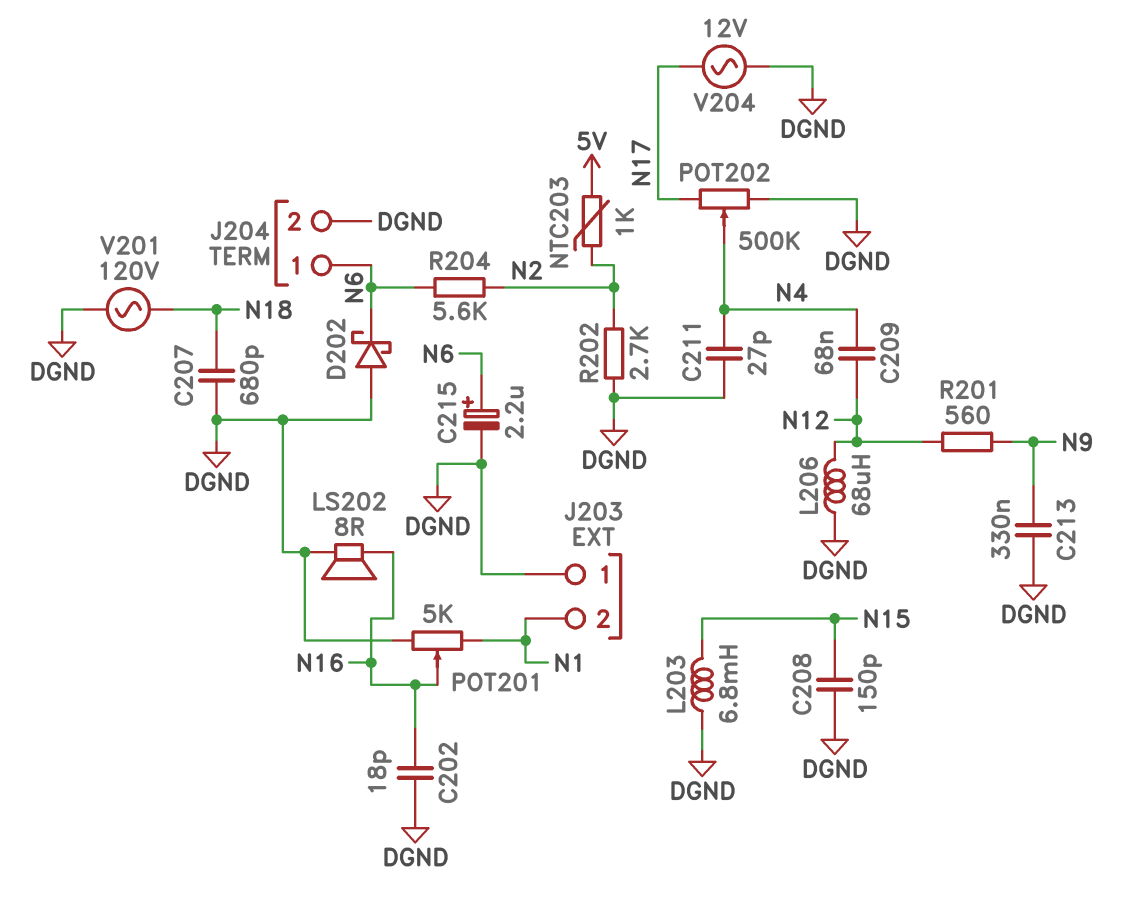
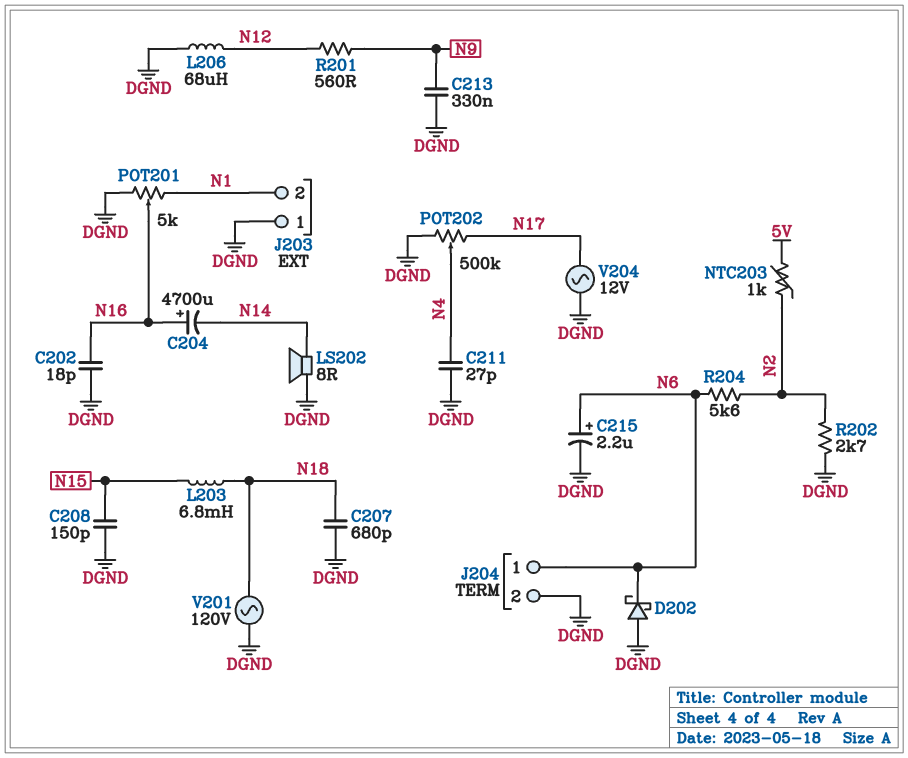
C204: none -> 4700uF (plus N16, minus N14)
C209: 68nF (N4, N12) -> none
L203: 6.8mH (DGND, N15) -> 6.8mH (N15, N18)
LS202: speaker 8R (DGND, N16) -> speaker 8R (DGND, N14)

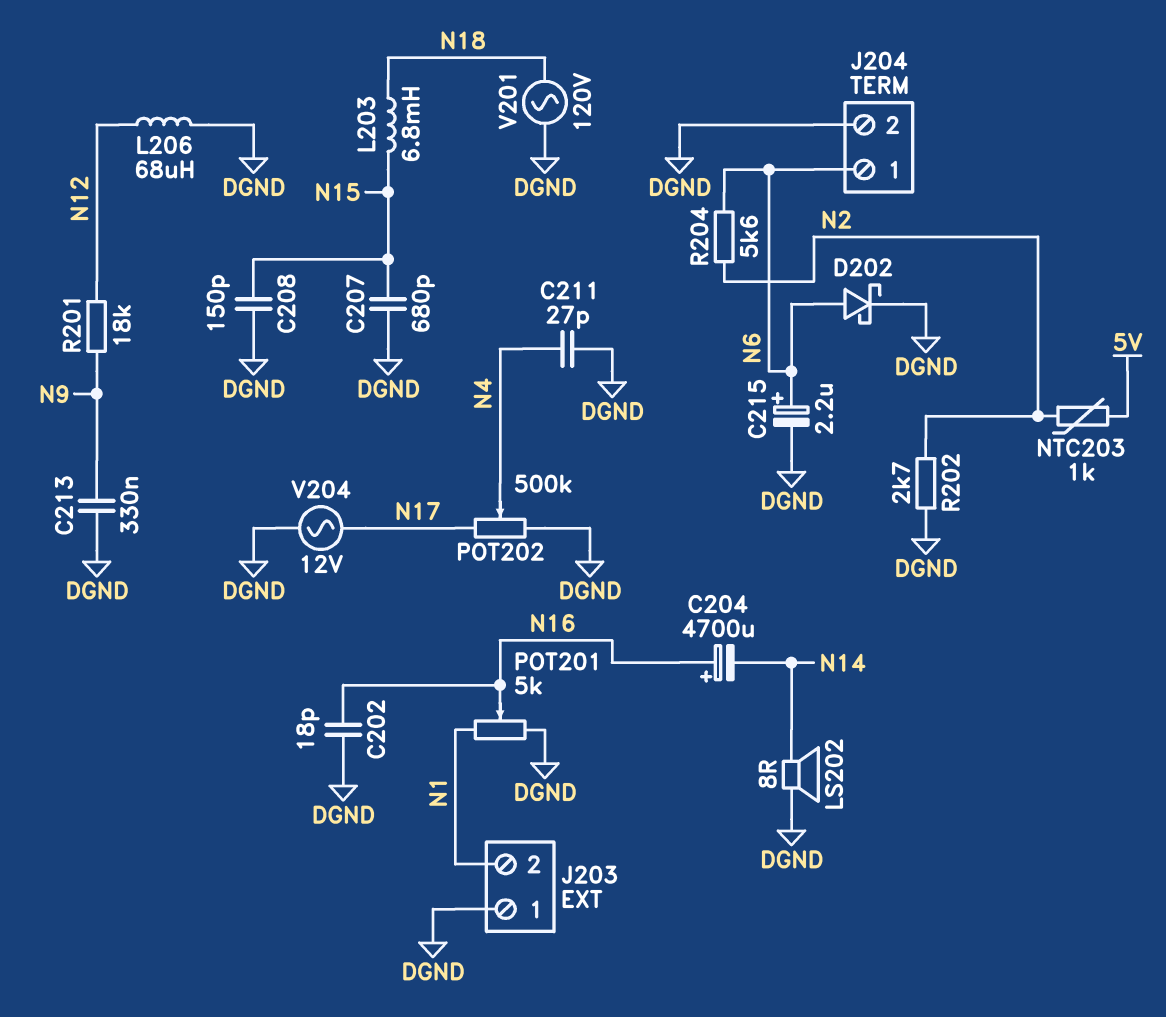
C207: 680pF (DGND, N18) -> 680pF (DGND, N15)
D202: schottky (A DGND, K N6) -> schottky (A N6, K DGND)
R201: 560 (N9, N12) -> 18k (N9, N12)

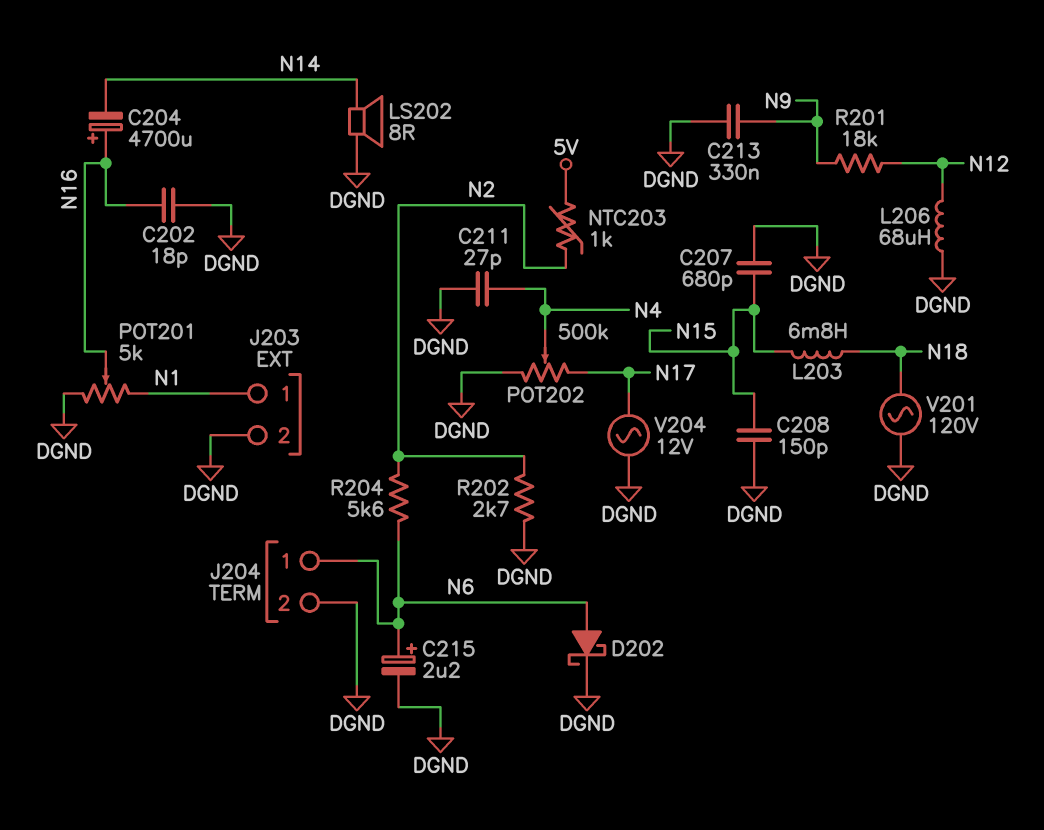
J203 pin 1: DGND -> N1
J203 pin 2: N1 -> DGND

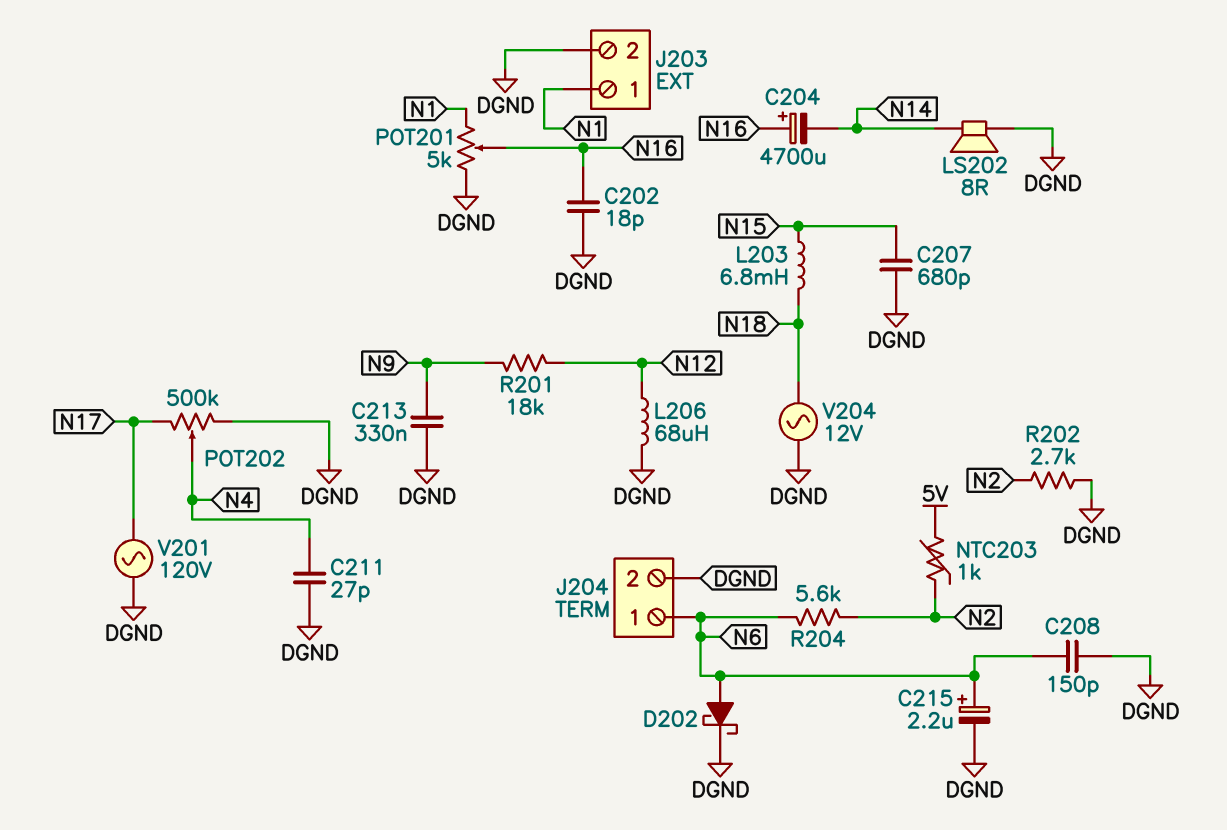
C208: 150pF (DGND, N15) -> 150pF (DGND, N6)
V201: AC 120V (DGND, N18) -> AC 120V (DGND, N17)
V204: AC 12V (DGND, N17) -> AC 12V (DGND, N18)

